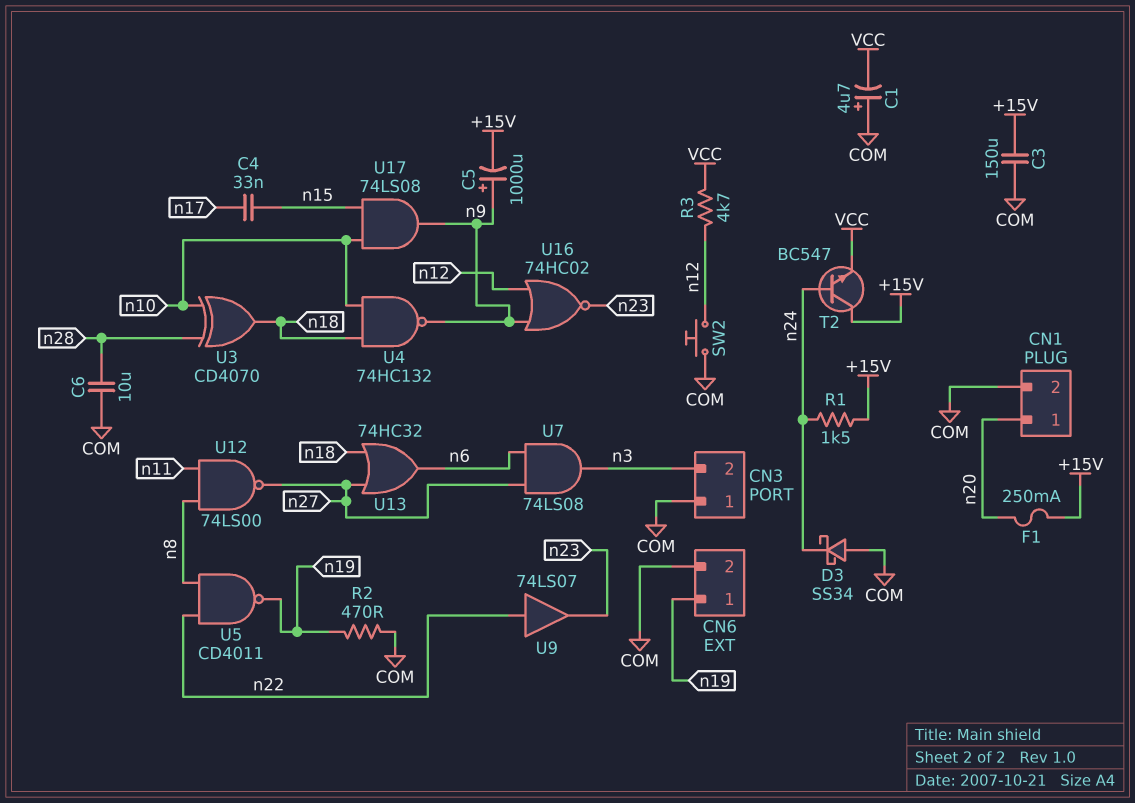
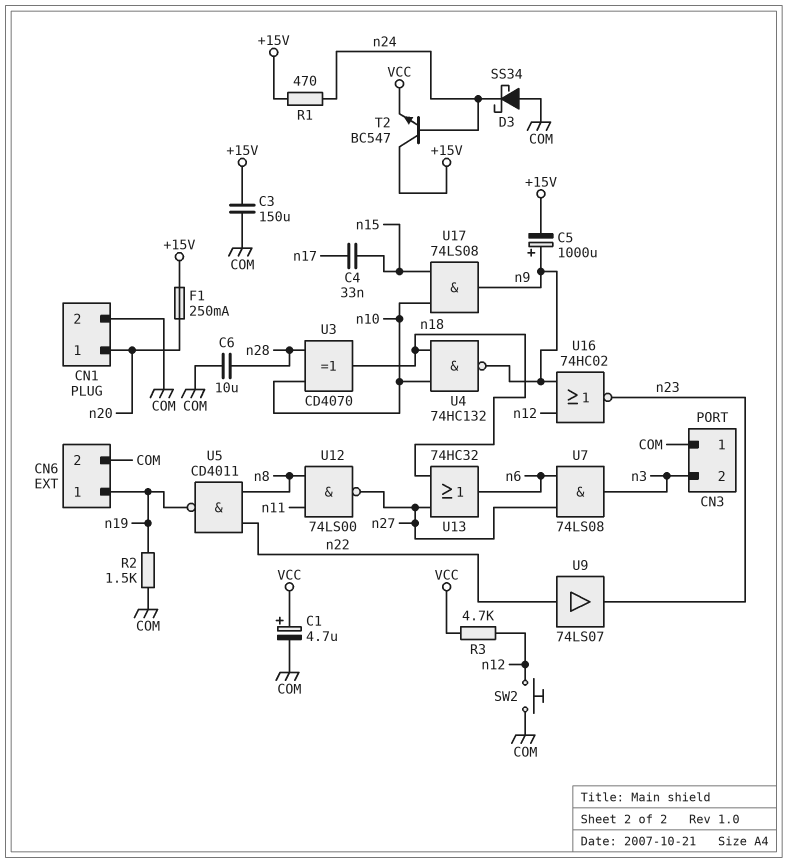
C1: 4.7uF (plus COM, minus VCC) -> 4.7uF (plus VCC, minus COM)
R1: 1.5k (+15V, n24) -> 470 (+15V, n24)
R2: 470 (COM, n19) -> 1.5k (COM, n19)

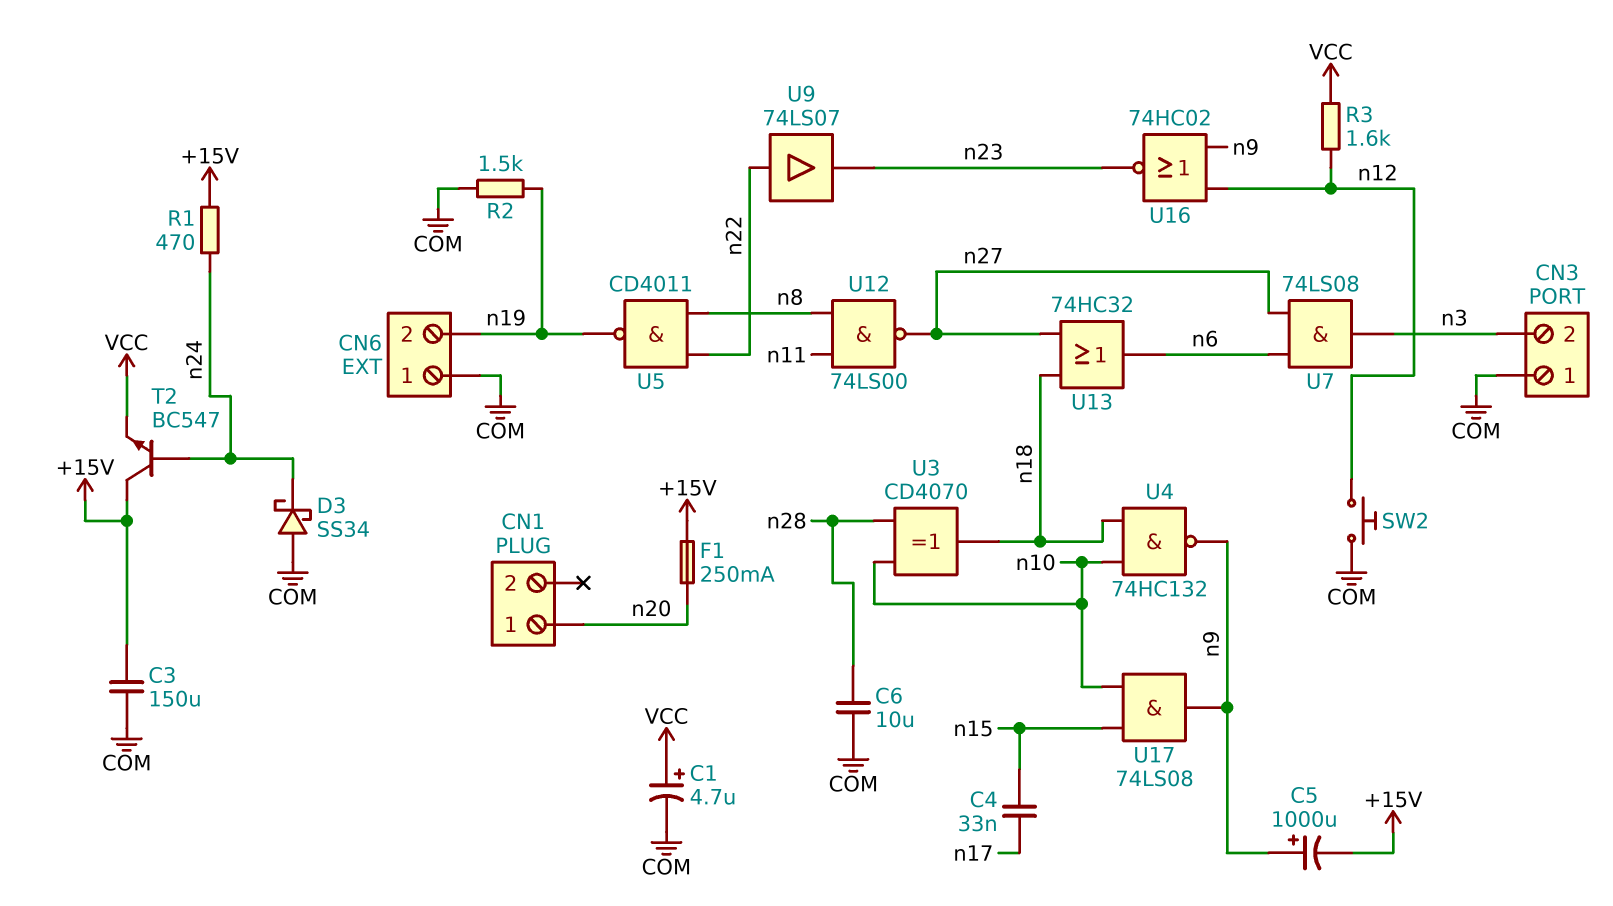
CN1 pin 2: COM -> none
CN6 pin 1: n19 -> COM
CN6 pin 2: COM -> n19
R3: 4.7k (VCC, n12) -> 1.6k (VCC, n12)

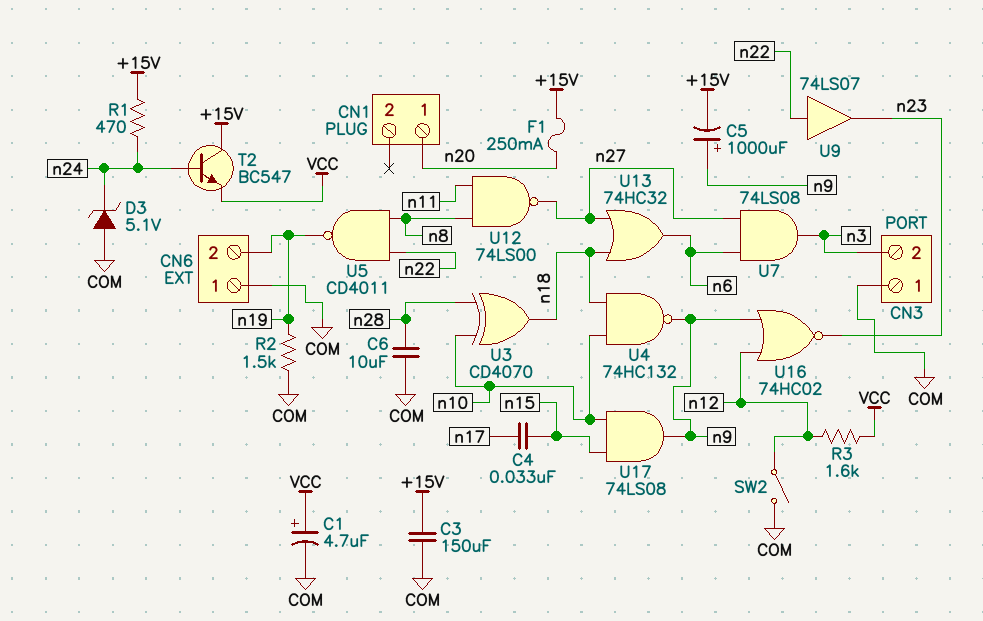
D3: schottky SS34 (A COM, K n24) -> zener 5.1V (A COM, K n24)
SW2: button (COM, n12) -> switch (COM, n12)

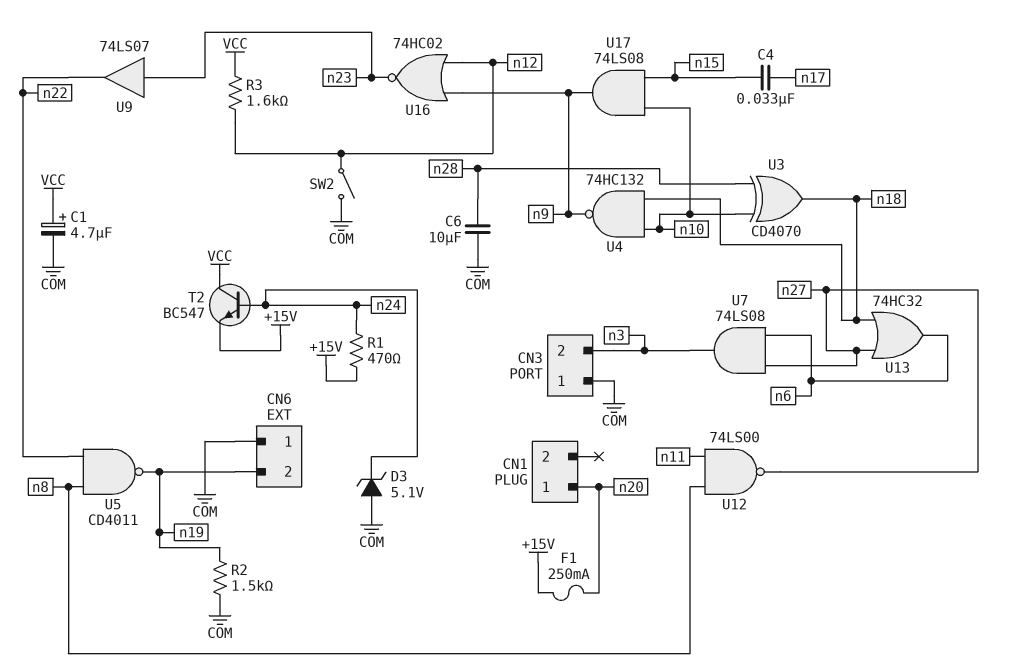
C3: 150uF (+15V, COM) -> none
C5: 1000uF (plus n9, minus +15V) -> none
T2: NPN BC547 (B n24, C +15V, E VCC) -> NPN BC547 (B n24, C VCC, E +15V)
U9: buffer 74LS07 (in n22, out n23) -> buffer 74LS07 (in n23, out n22)

